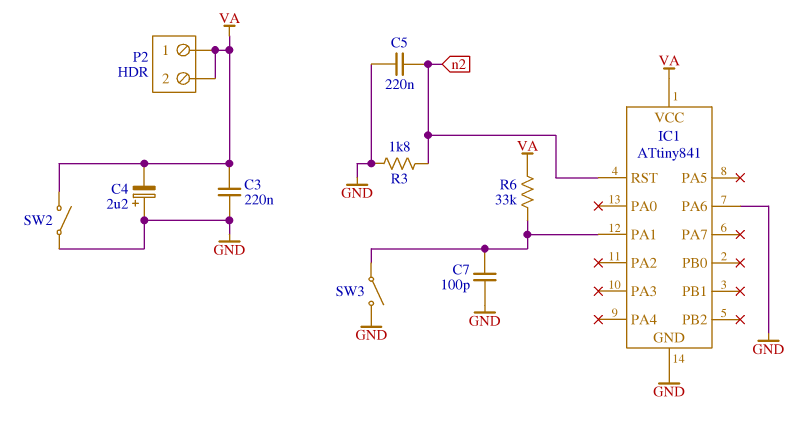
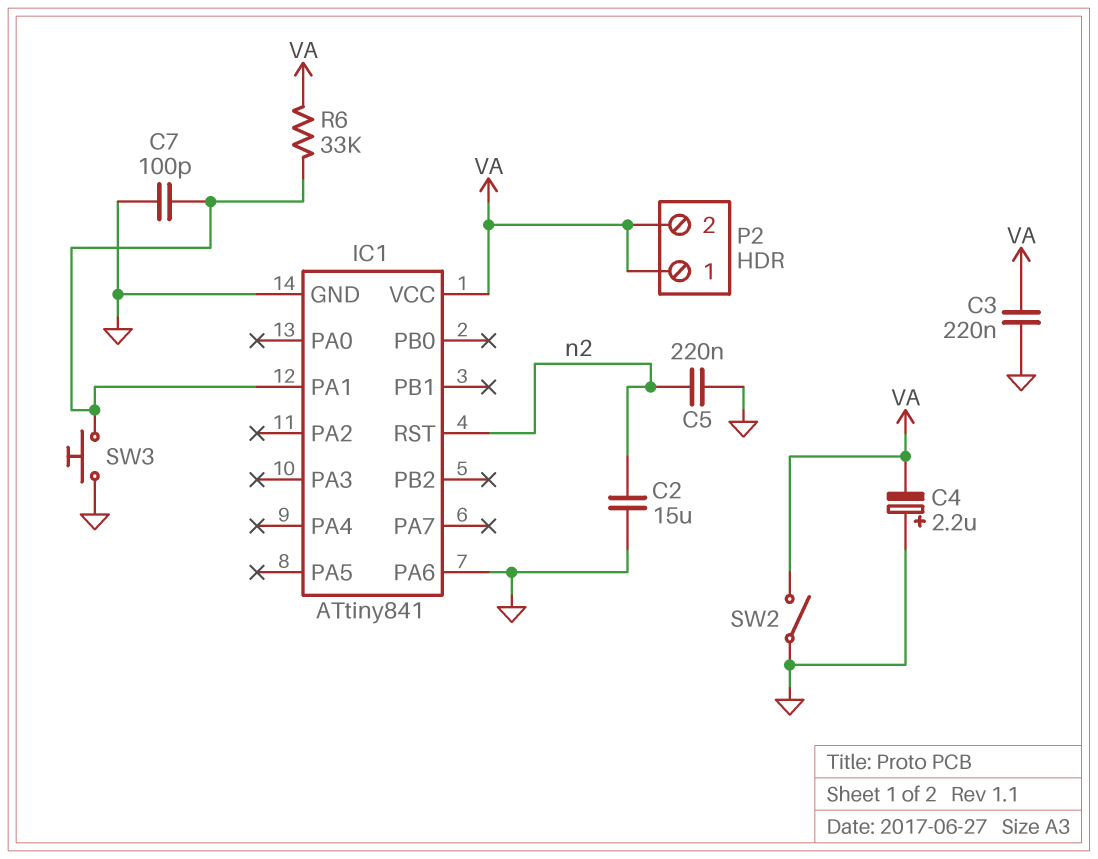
C2: none -> 15uF (GND, n2)
R3: 1.8k (GND, n2) -> none
SW3: switch (GND, IC1/PA1) -> button (GND, IC1/PA1)

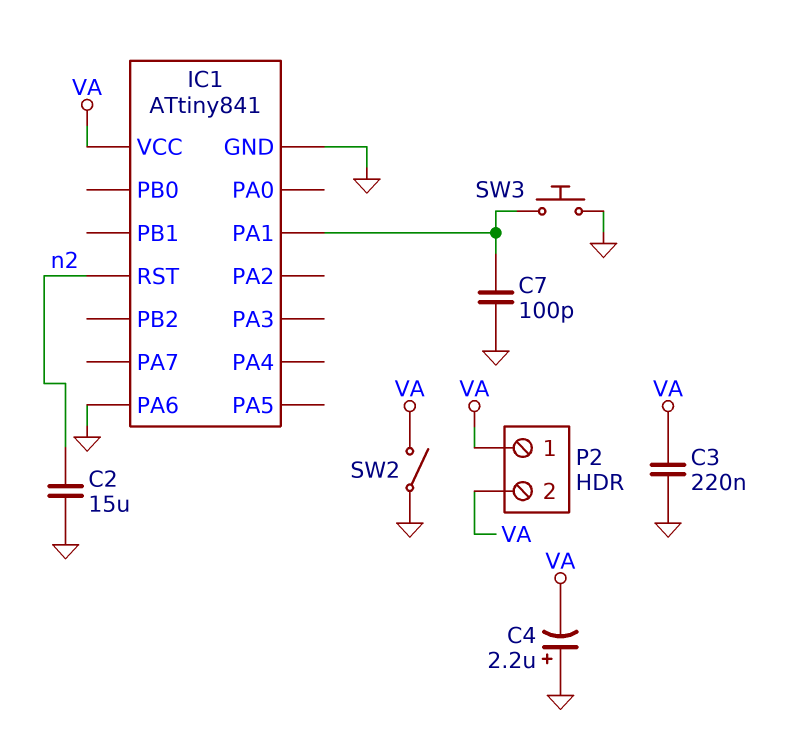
C5: 220nF (GND, n2) -> none
R6: 33k (IC1/PA1, VA) -> none

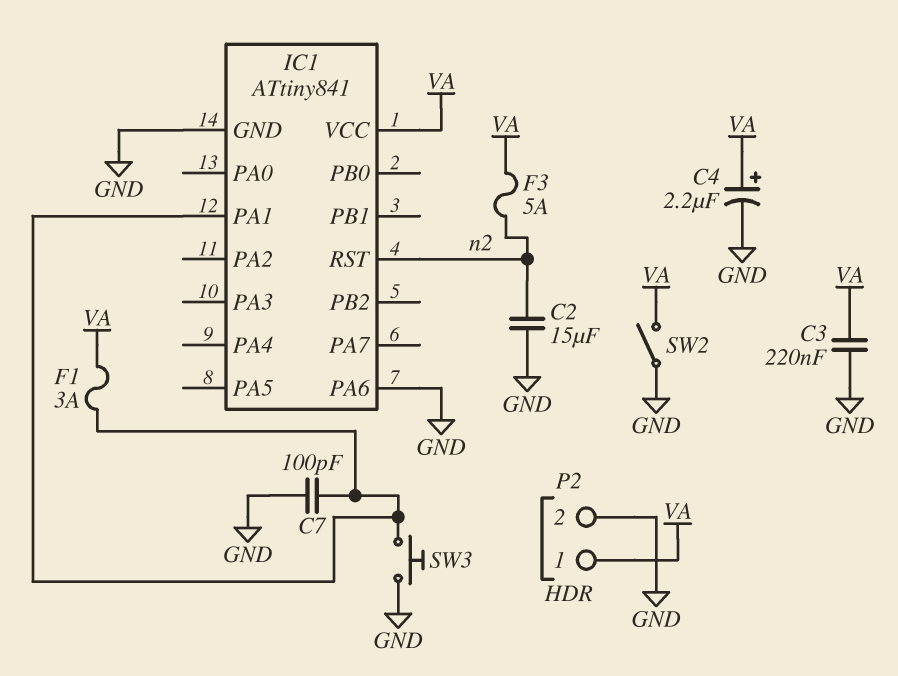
C4: 2.2uF (plus GND, minus VA) -> 2.2uF (plus VA, minus GND)
F1: none -> 3A (IC1/PA1, VA)
F3: none -> 5A (VA, n2)
P2 pin 2: VA -> GND

